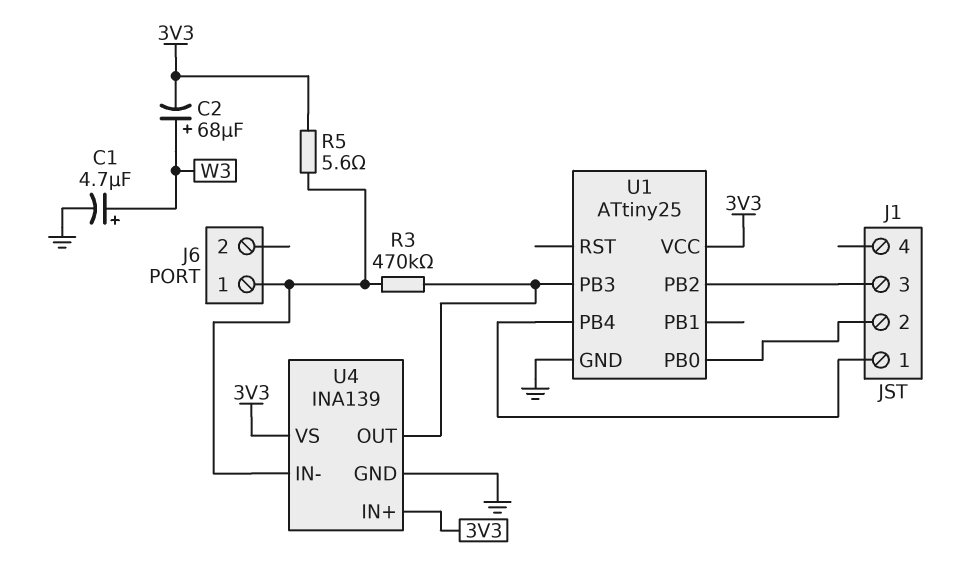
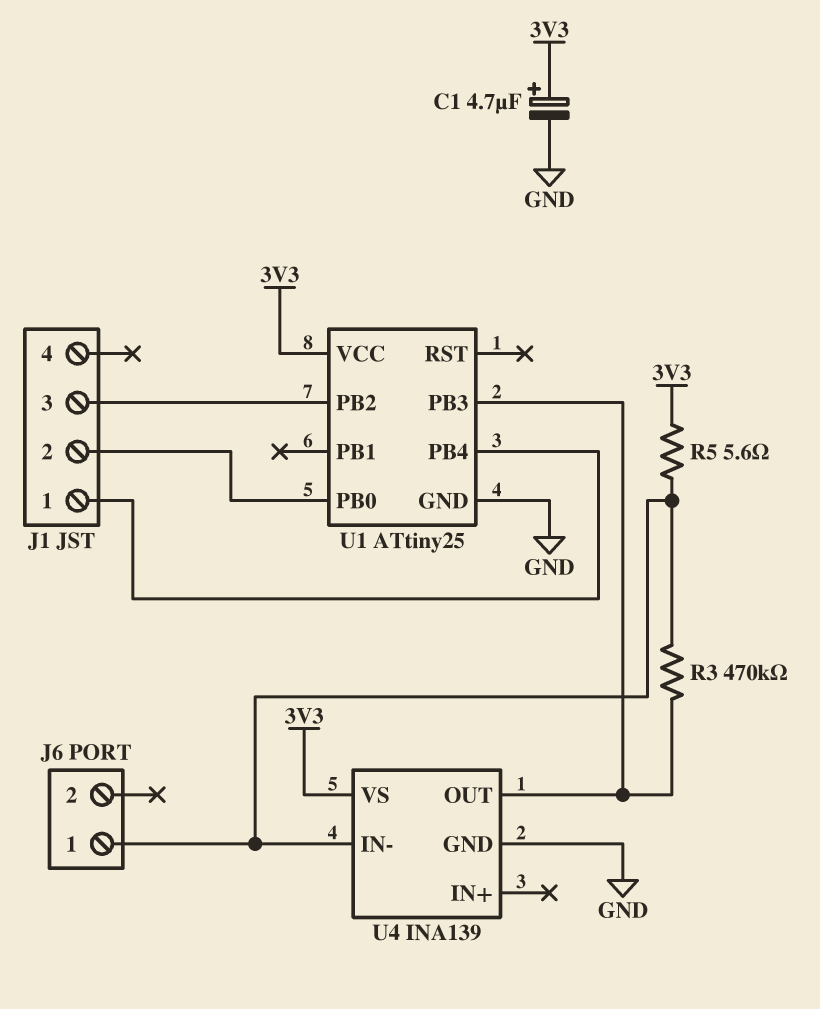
C1: 4.7uF (plus W3, minus GND) -> 4.7uF (plus 3V3, minus GND)
C2: 68uF (plus W3, minus 3V3) -> none
U4 pin IN+: 3V3 -> none

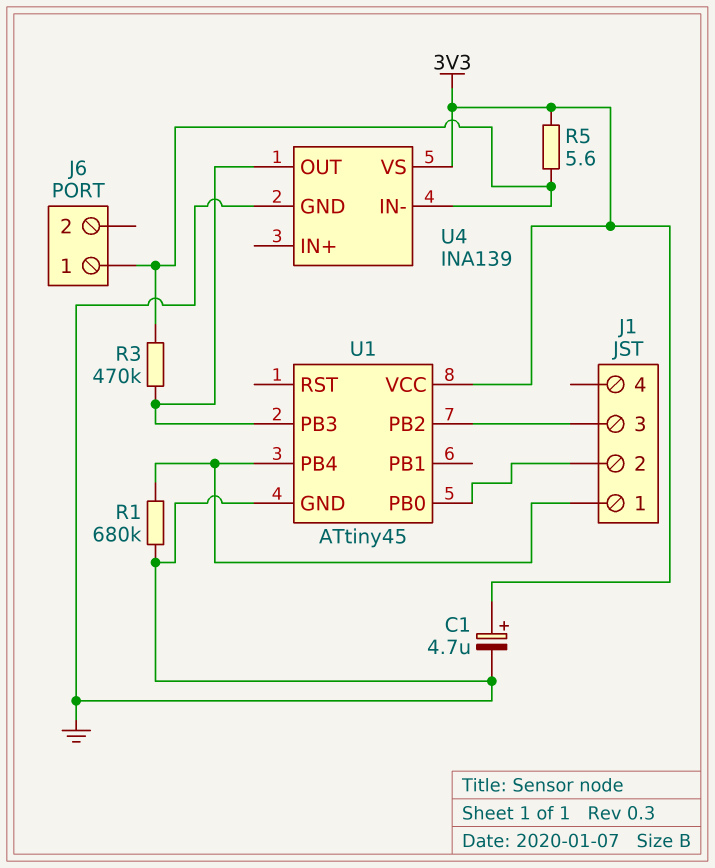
R1: none -> 680k (GND, J1/1)
U1: ATtiny25 -> ATtiny45

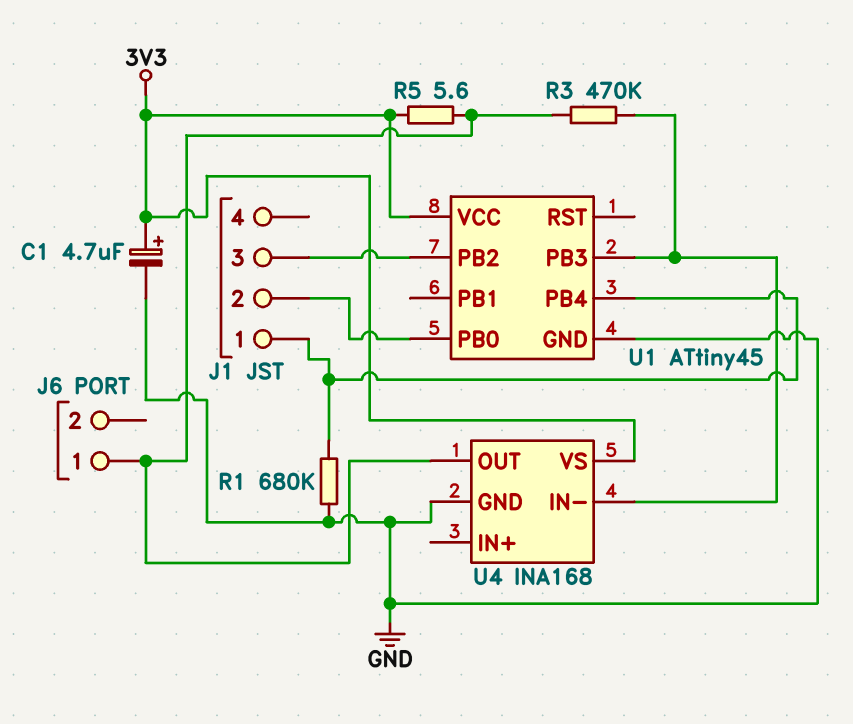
U4: INA139 -> INA168
U4 pin IN-: J6/1 -> U1/PB3
U4 pin OUT: U1/PB3 -> J6/1

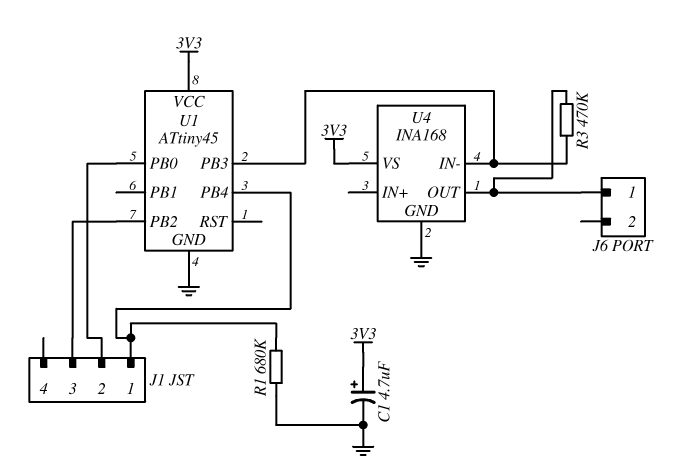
R5: 5.6 (3V3, J6/1) -> none

